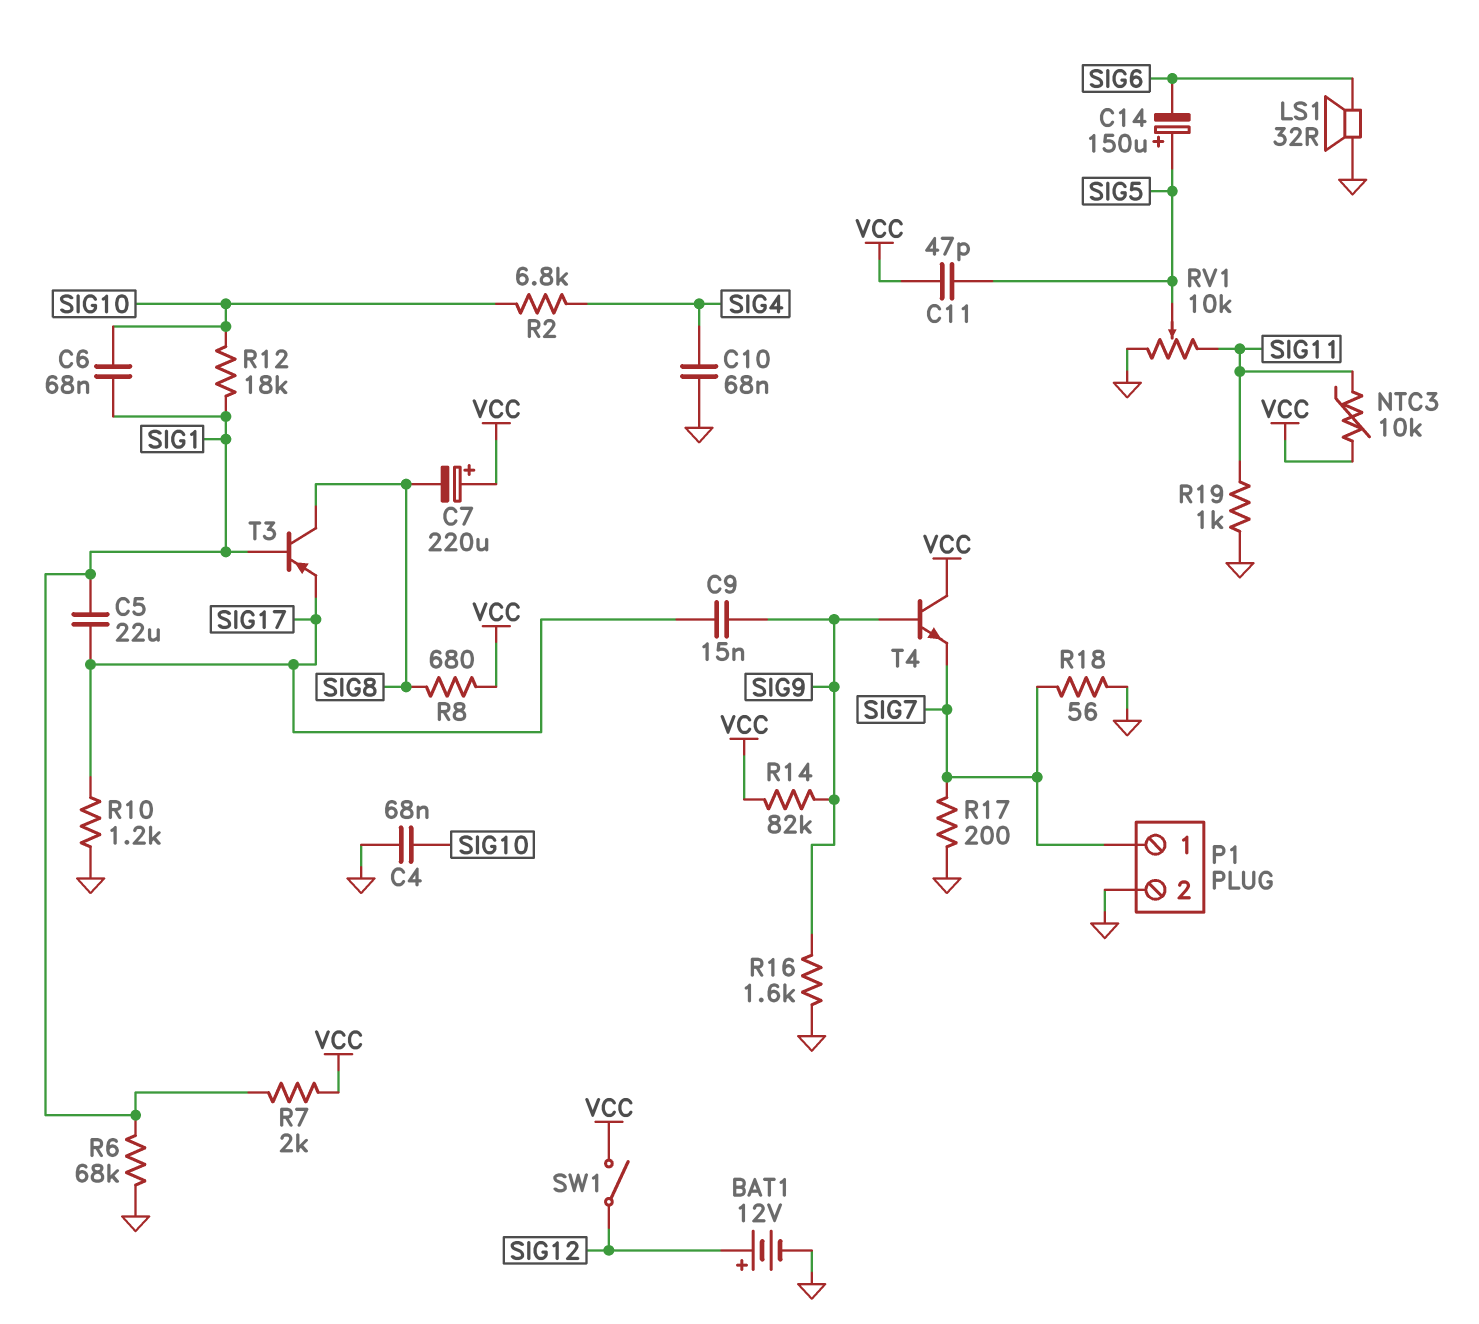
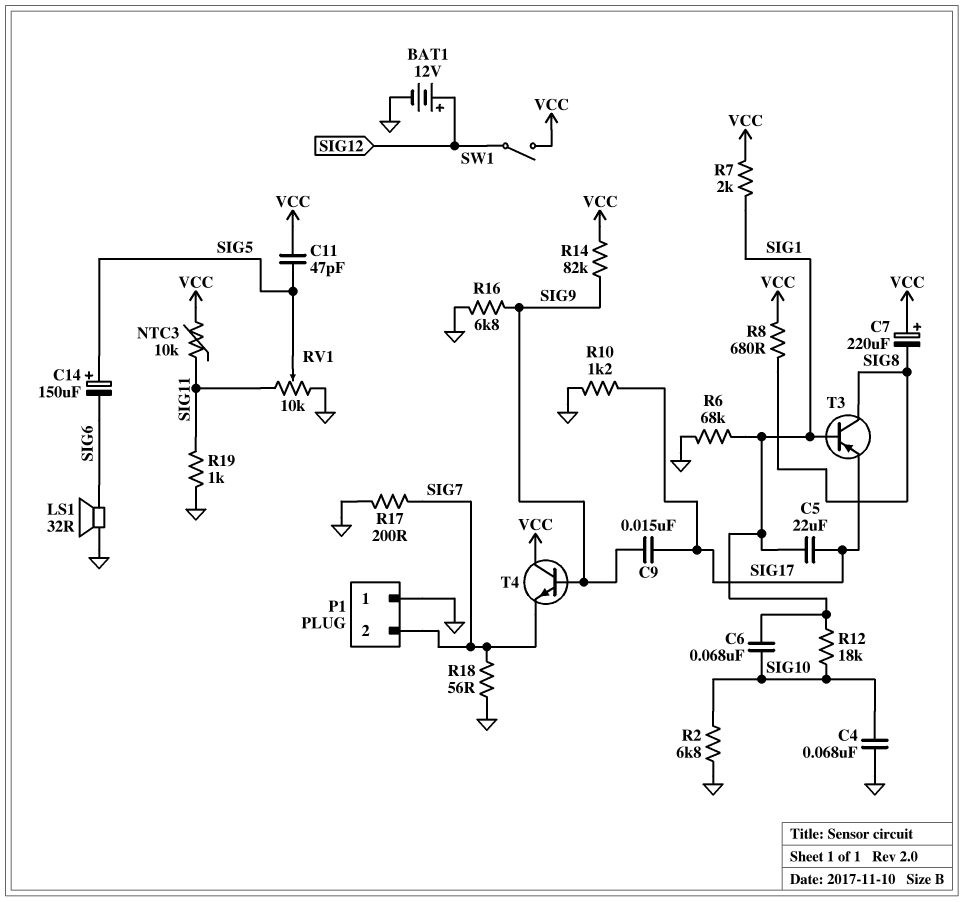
C10: 68nF (GND, SIG4) -> none
P1 pin 1: SIG7 -> GND
P1 pin 2: GND -> SIG7
R2: 6.8k (SIG4, SIG10) -> 6.8k (GND, SIG10)
R16: 1.6k (GND, SIG9) -> 6.8k (GND, SIG9)

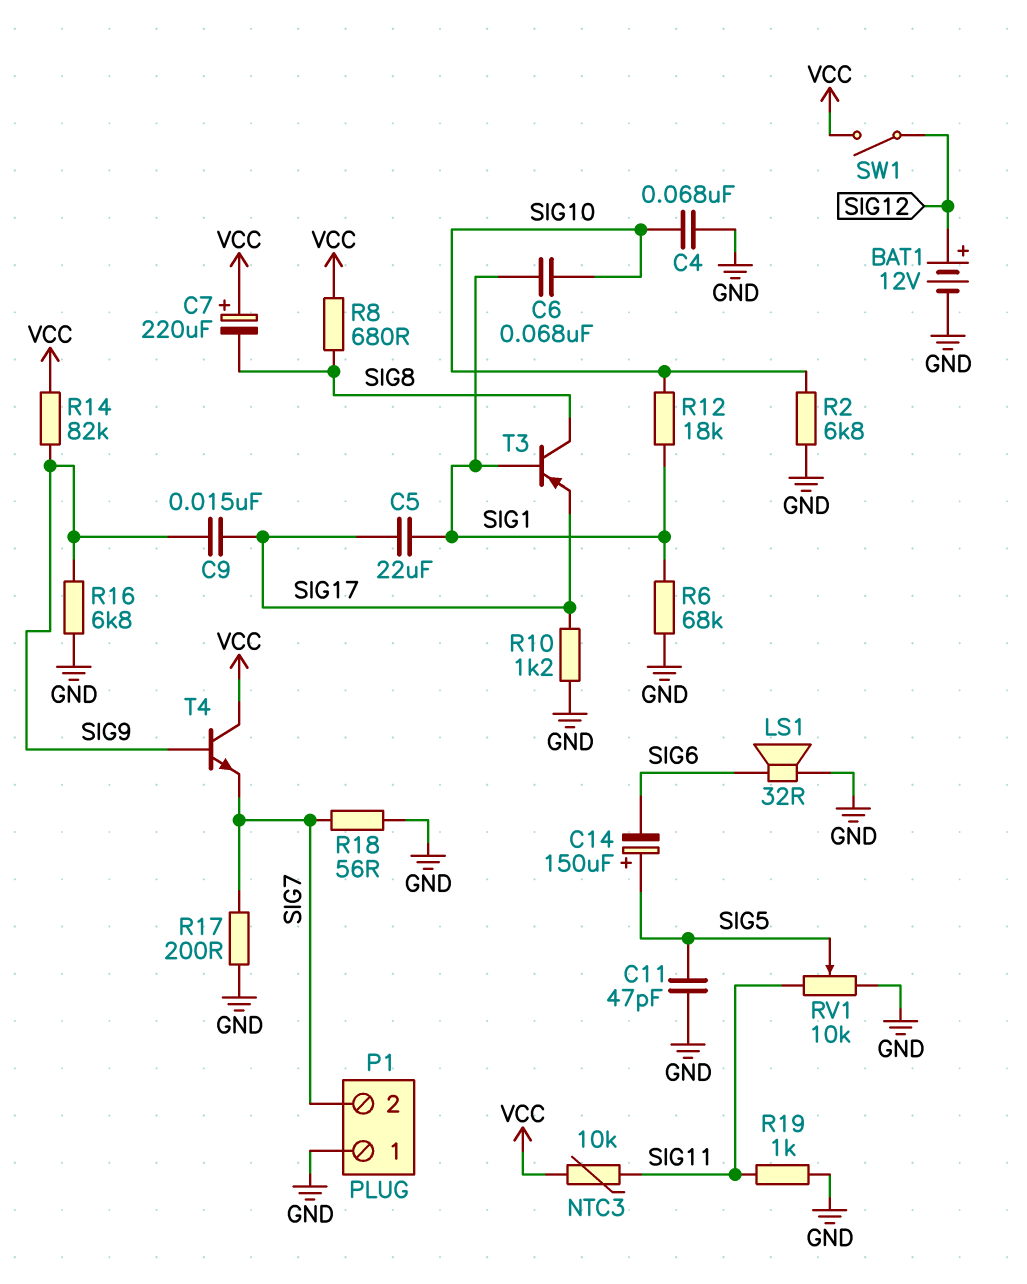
C11: 47pF (SIG5, VCC) -> 47pF (GND, SIG5)
R7: 2k (SIG1, VCC) -> none

